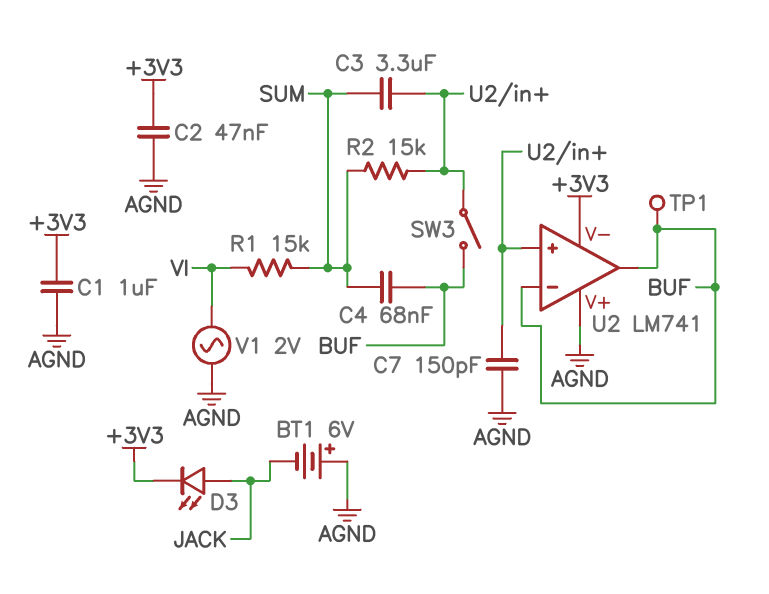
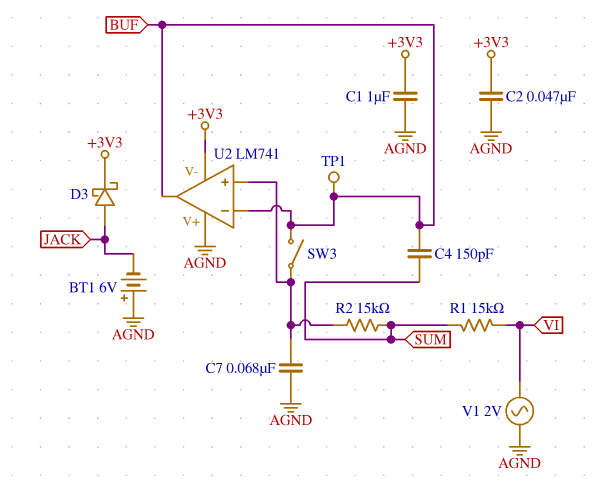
C3: 3.3uF (SUM, U2/in+) -> none
C4: 68nF (BUF, SUM) -> 150pF (BUF, SUM)
C7: 150pF (AGND, U2/in+) -> 68nF (AGND, U2/in+)
D3: LED (A JACK, K +3V3) -> schottky (A JACK, K +3V3)

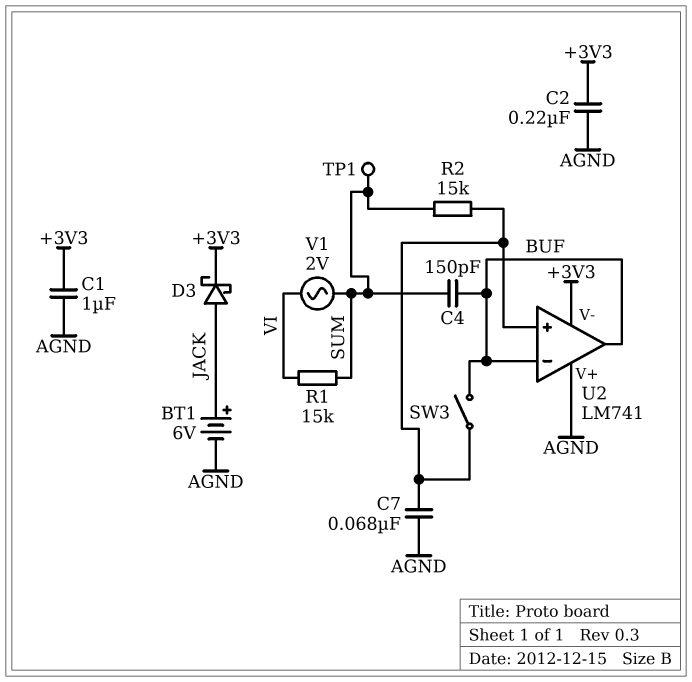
BT1: 6V (plus AGND, minus JACK) -> 6V (plus JACK, minus AGND)
C2: 47nF (+3V3, AGND) -> 220nF (+3V3, AGND)
TP1: test point (BUF) -> test point (SUM)
V1: AC 2V (AGND, VI) -> AC 2V (SUM, VI)

